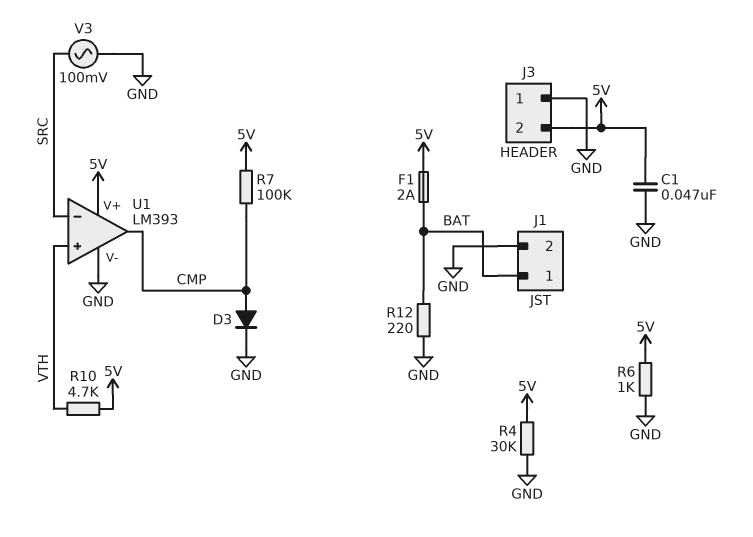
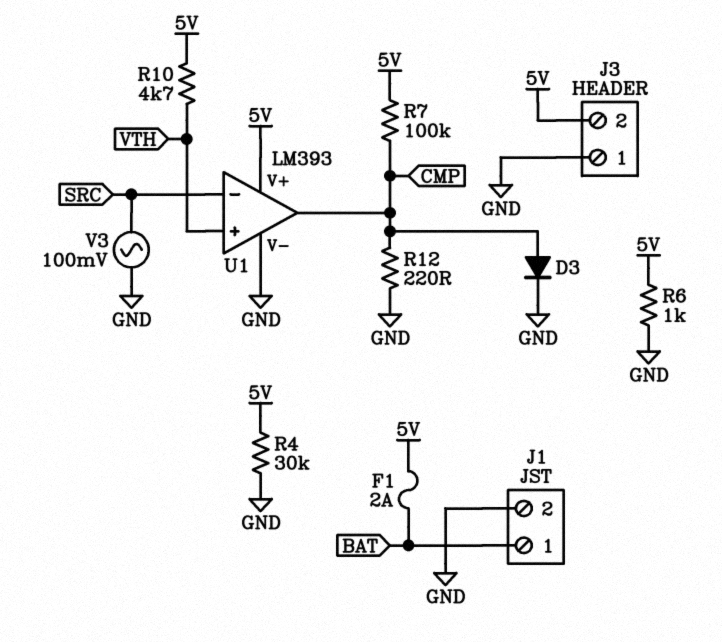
C1: 47nF (5V, GND) -> none
R12: 220 (BAT, GND) -> 220 (CMP, GND)

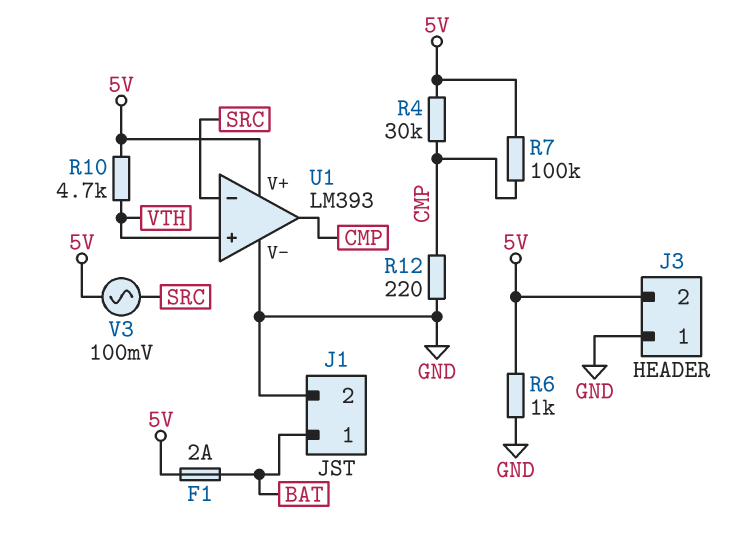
D3: diode (A CMP, K GND) -> none
R4: 30k (5V, GND) -> 30k (5V, CMP)
V3: AC 100mV (GND, SRC) -> AC 100mV (5V, SRC)

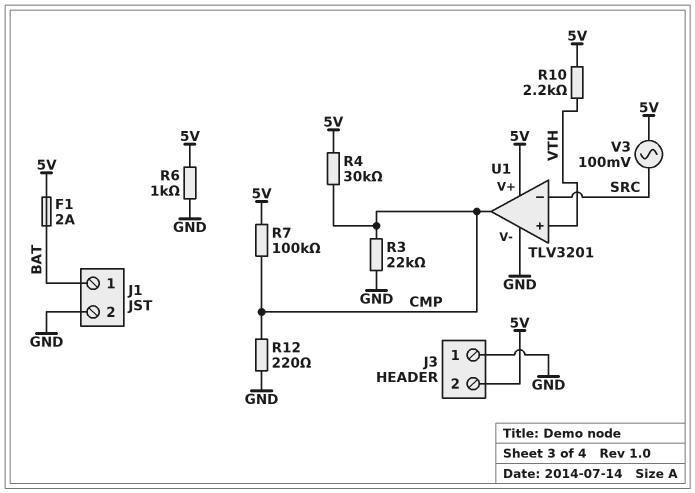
R3: none -> 22k (CMP, GND)
R10: 4.7k (5V, VTH) -> 2.2k (5V, VTH)
U1: LM393 -> TLV3201

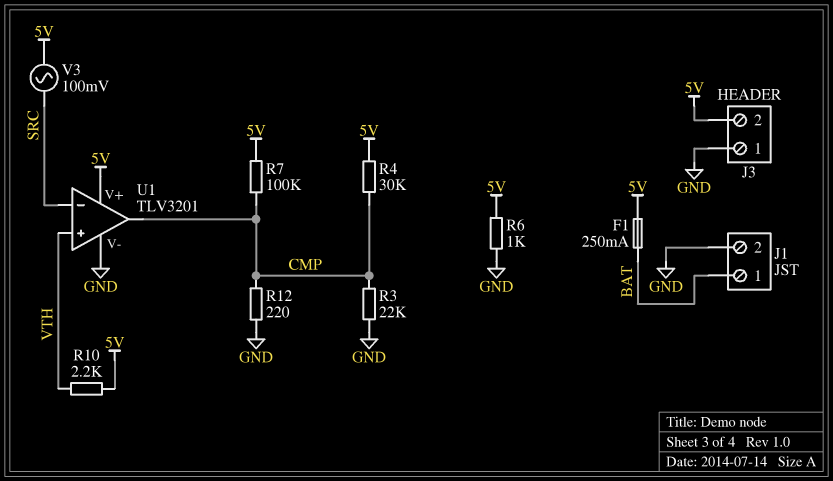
F1: 2A (5V, BAT) -> 250mA (5V, BAT)

